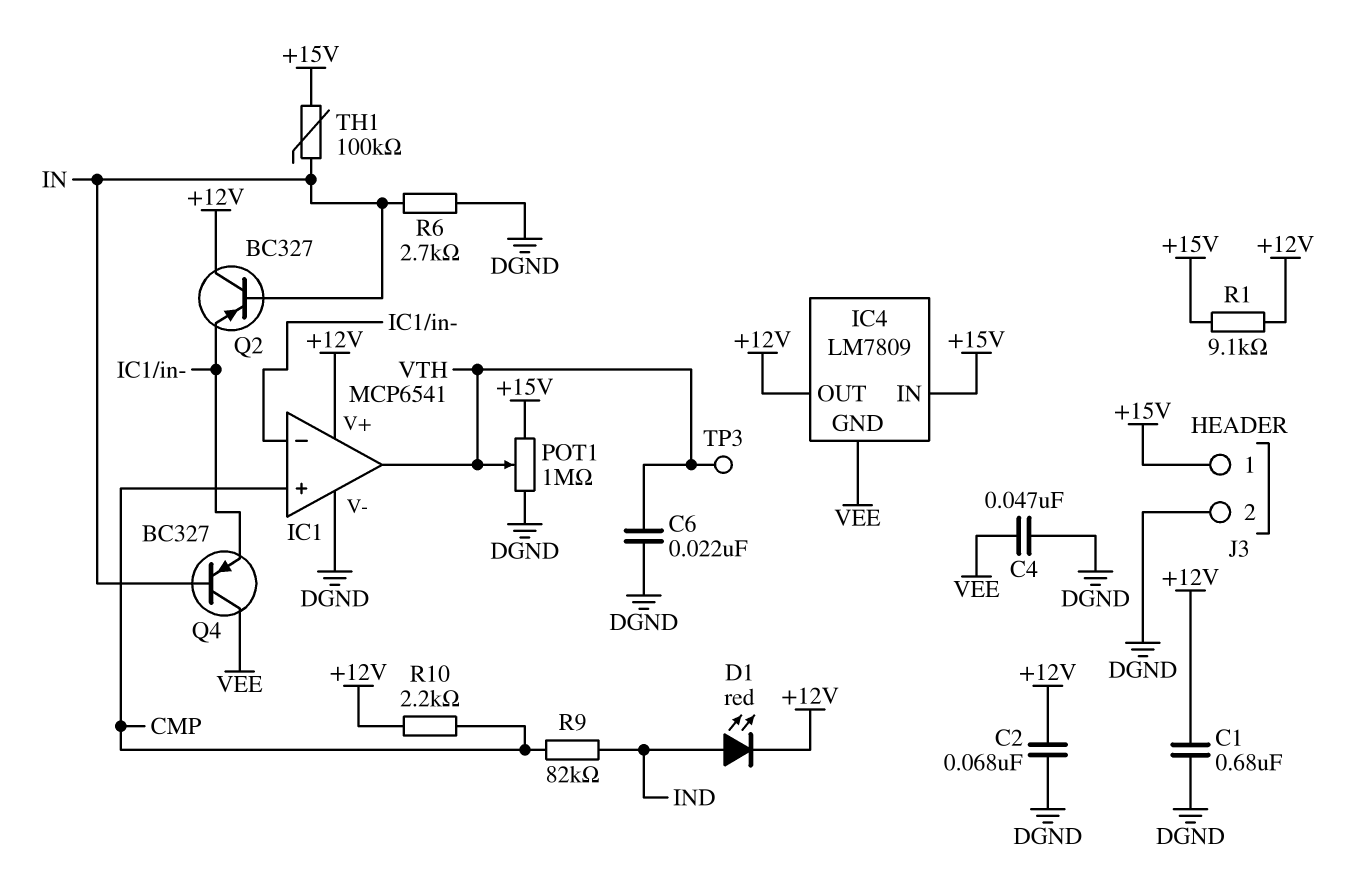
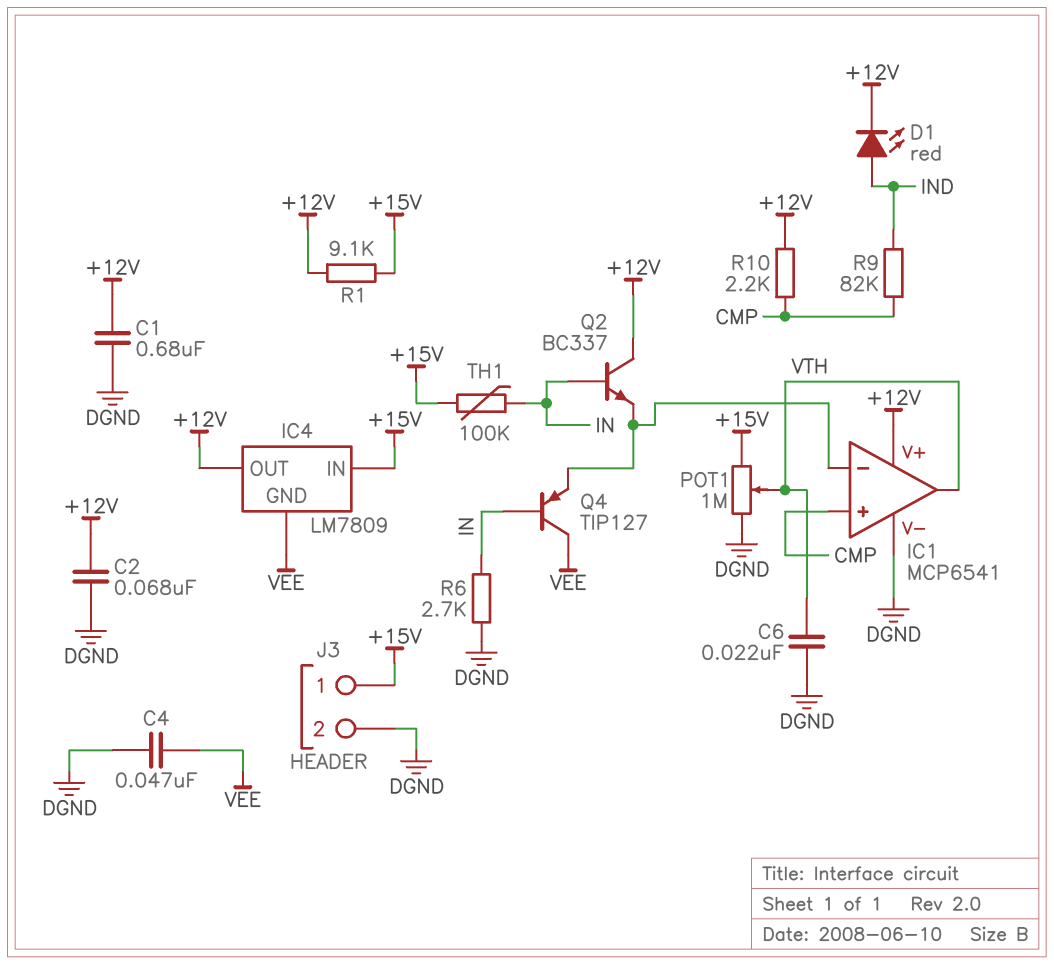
Q2: PNP BC327 (B IN, C +12V, E IC1/in-) -> NPN BC337 (B IN, C +12V, E IC1/in-)
Q4: PNP BC327 (B IN, C VEE, E IC1/in-) -> PNP TIP127 (B IN, C VEE, E IC1/in-)
TP3: test point (VTH) -> none

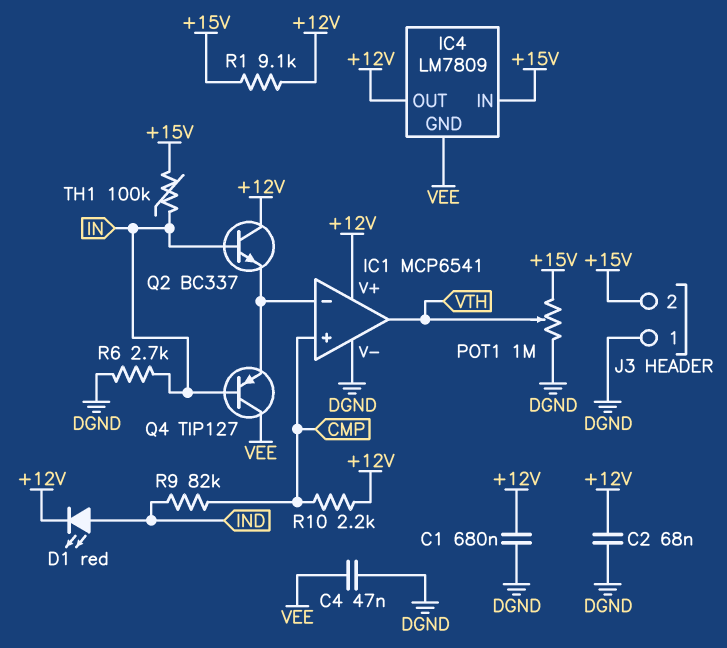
C6: 22nF (DGND, VTH) -> none
J3 pin 1: +15V -> DGND
J3 pin 2: DGND -> +15V

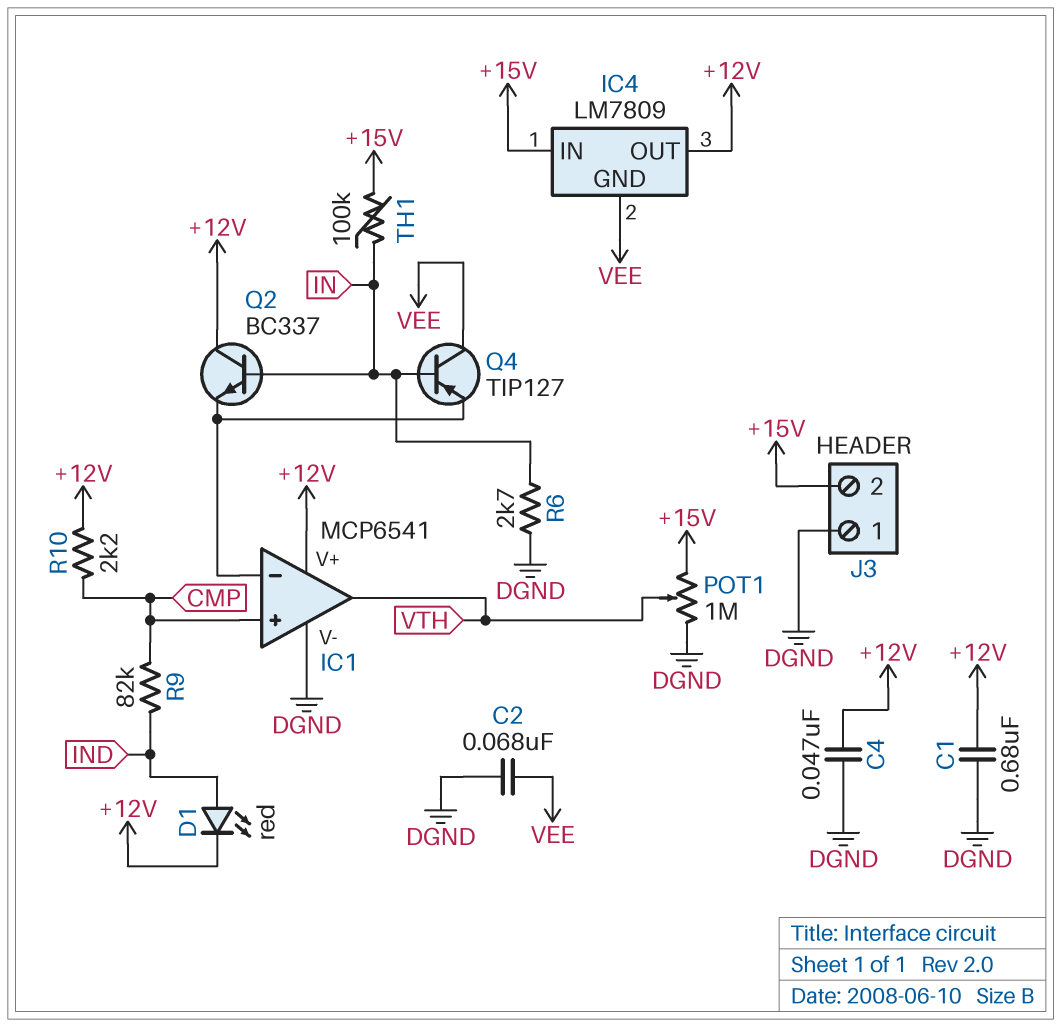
C2: 68nF (+12V, DGND) -> 68nF (DGND, VEE)
C4: 47nF (DGND, VEE) -> 47nF (+12V, DGND)
R1: 9.1k (+12V, +15V) -> none

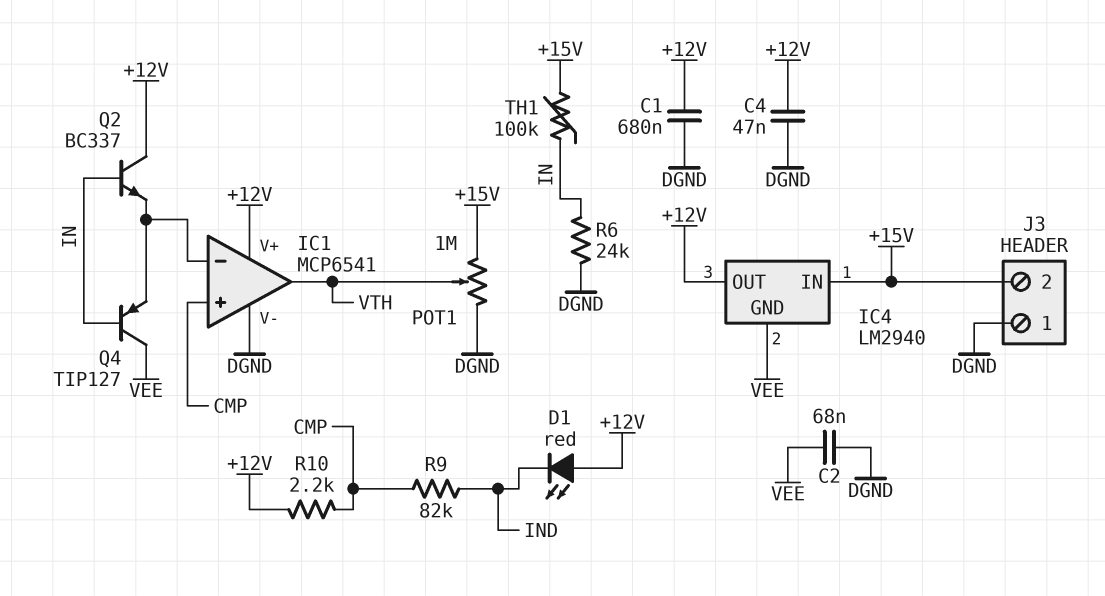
D1: LED red (A IND, K +12V) -> LED red (A +12V, K IND)
IC4: LM7809 -> LM2940
R6: 2.7k (DGND, IN) -> 24k (DGND, IN)

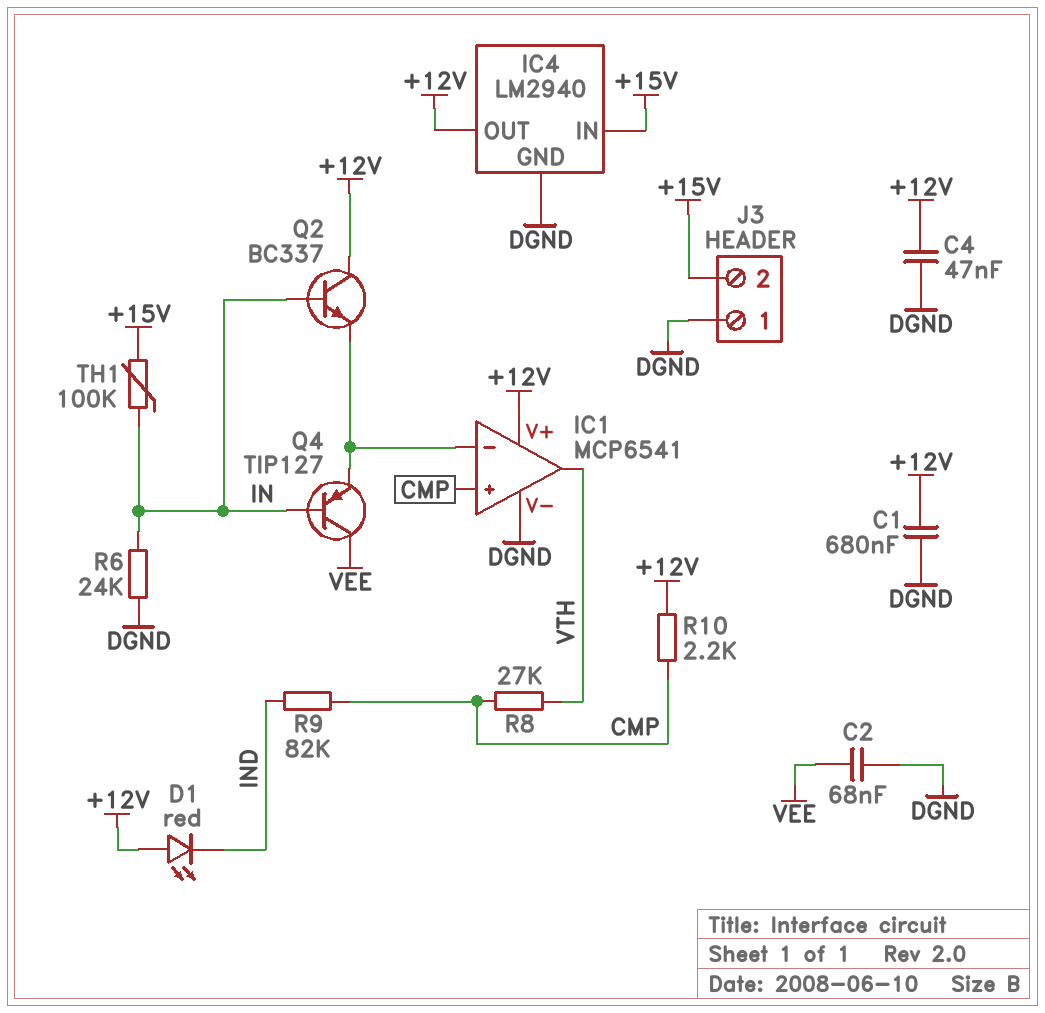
IC4 pin GND: VEE -> DGND
POT1: 1M (+15V, DGND, wiper VTH) -> none
R8: none -> 27k (CMP, VTH)

